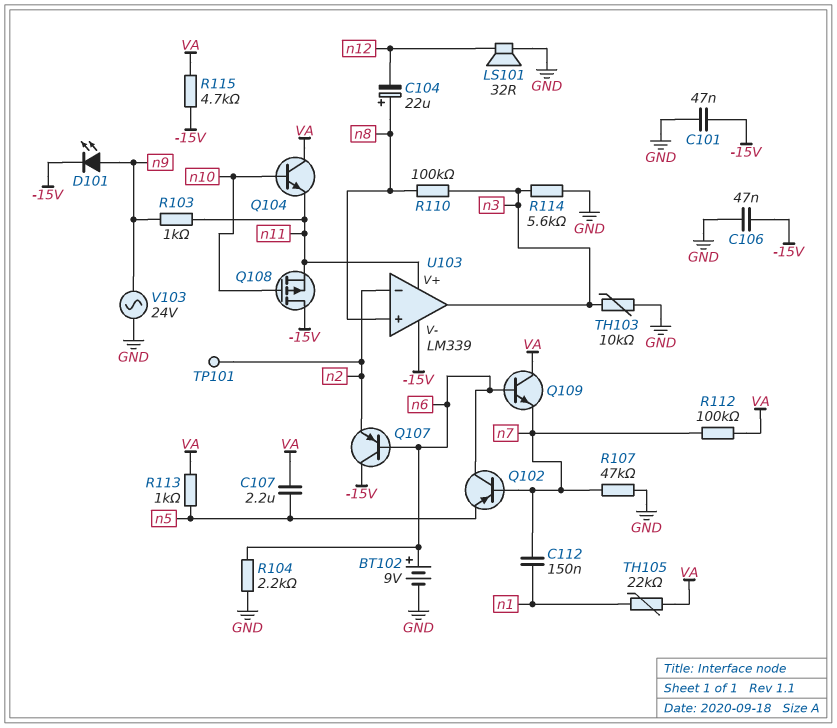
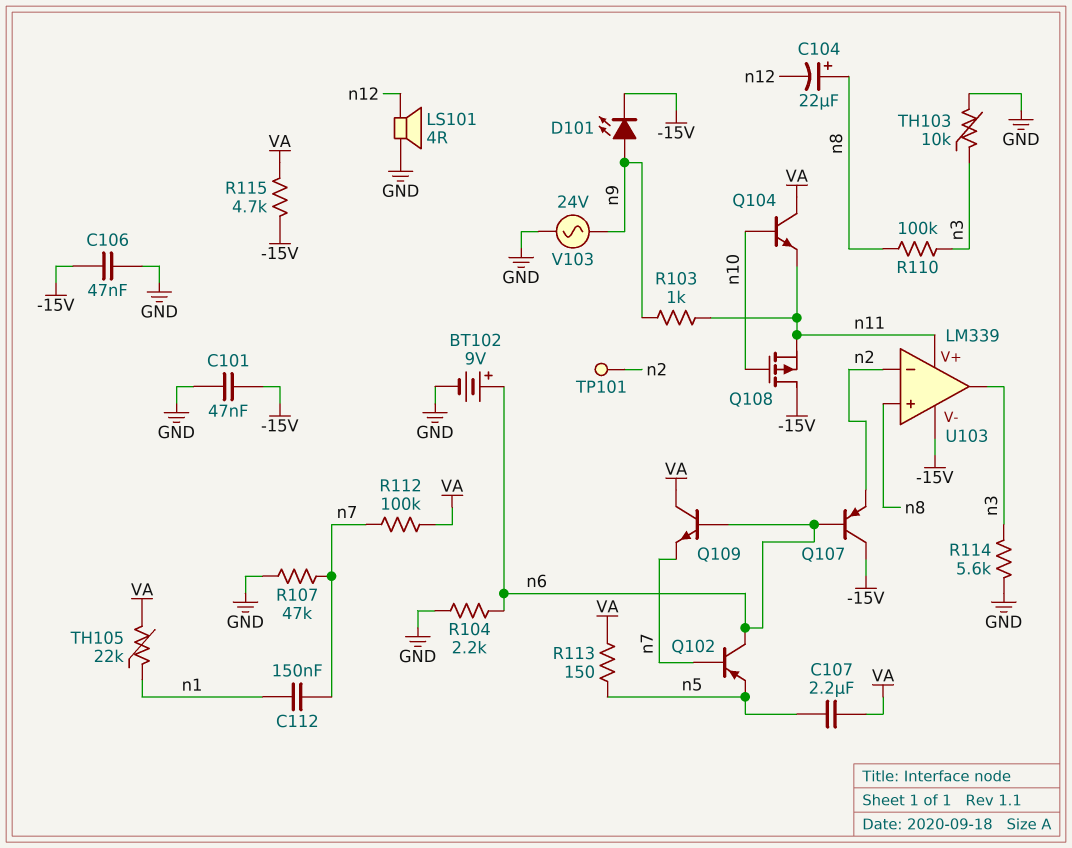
LS101: speaker 32R (GND, n12) -> speaker 4R (GND, n12)
R113: 1k (VA, n5) -> 150 (VA, n5)

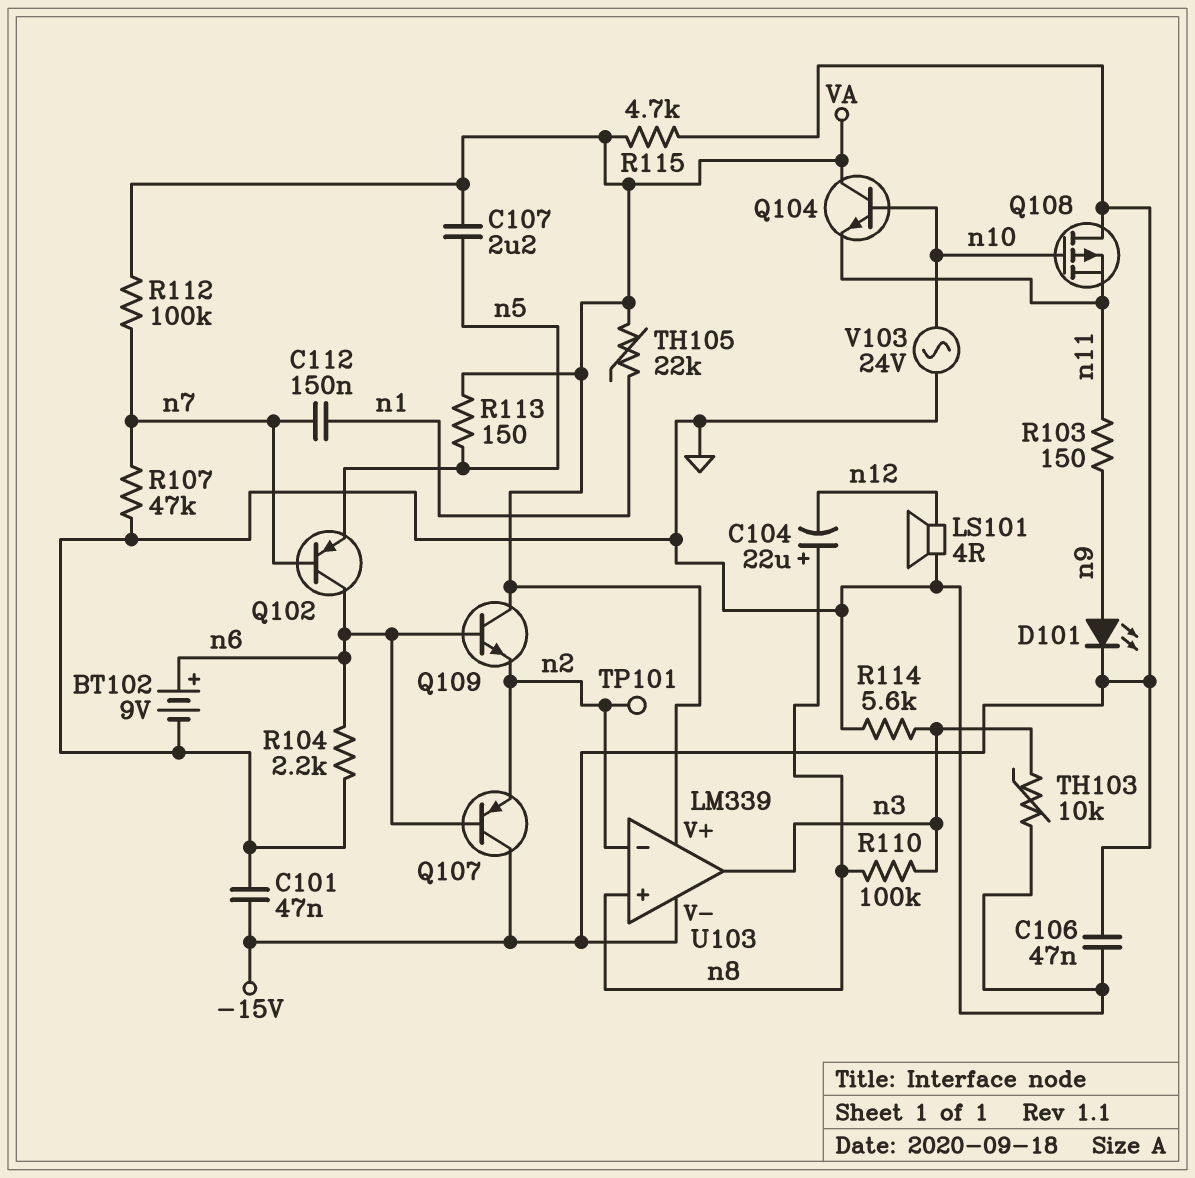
Q109: NPN (B n6, C VA, E n7) -> NPN (B n6, C VA, E n2)
R103: 1k (n9, n11) -> 150 (n9, n11)
U103 pin V+: n11 -> VA
V103: AC 24V (GND, n9) -> AC 24V (GND, n10)

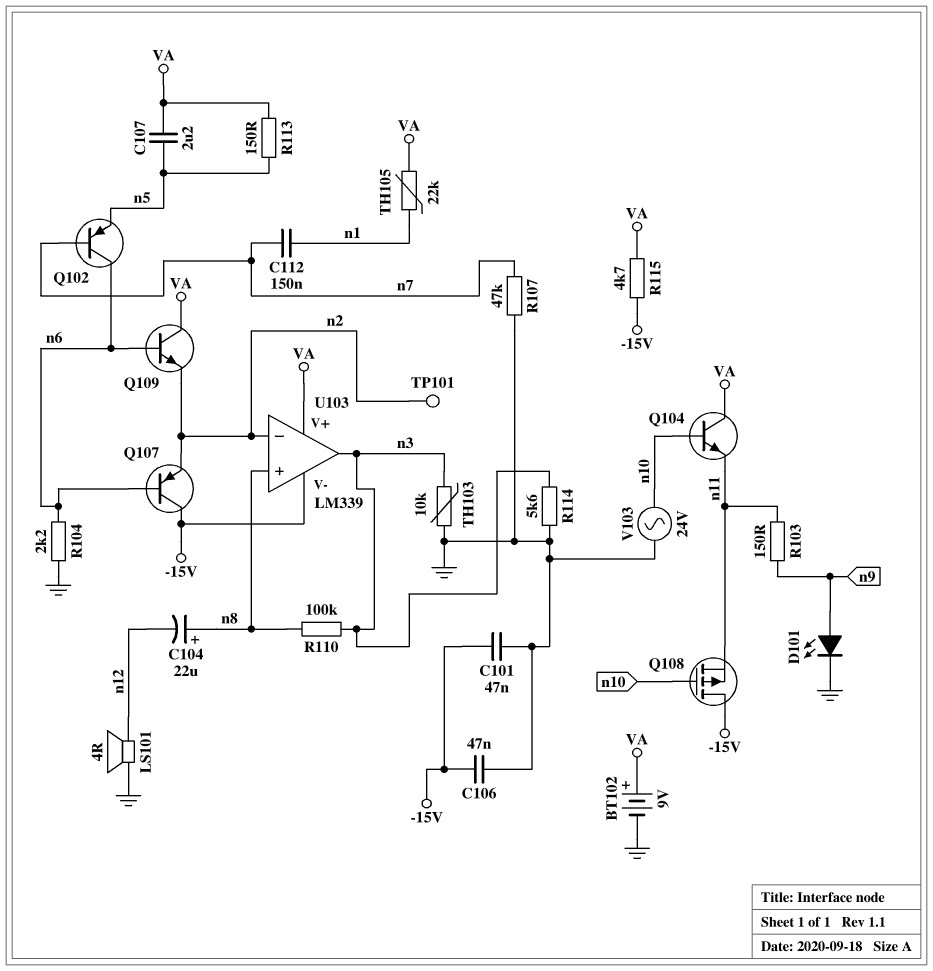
BT102: 9V (plus n6, minus GND) -> 9V (plus VA, minus GND)
D101: LED (A n9, K -15V) -> LED (A n9, K GND)
R112: 100k (VA, n7) -> none

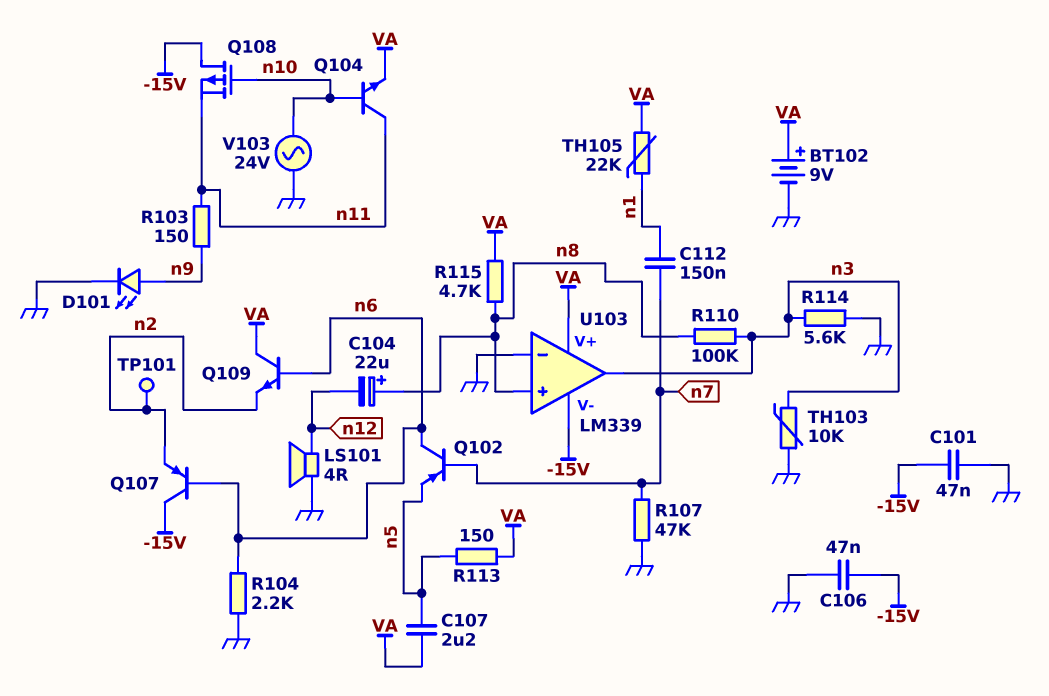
Q104: NPN (B n10, C VA, E n11) -> NPN (B n10, C n11, E VA)
R115: 4.7k (-15V, VA) -> 4.7k (VA, n8)
U103 pin in-: n2 -> GND

